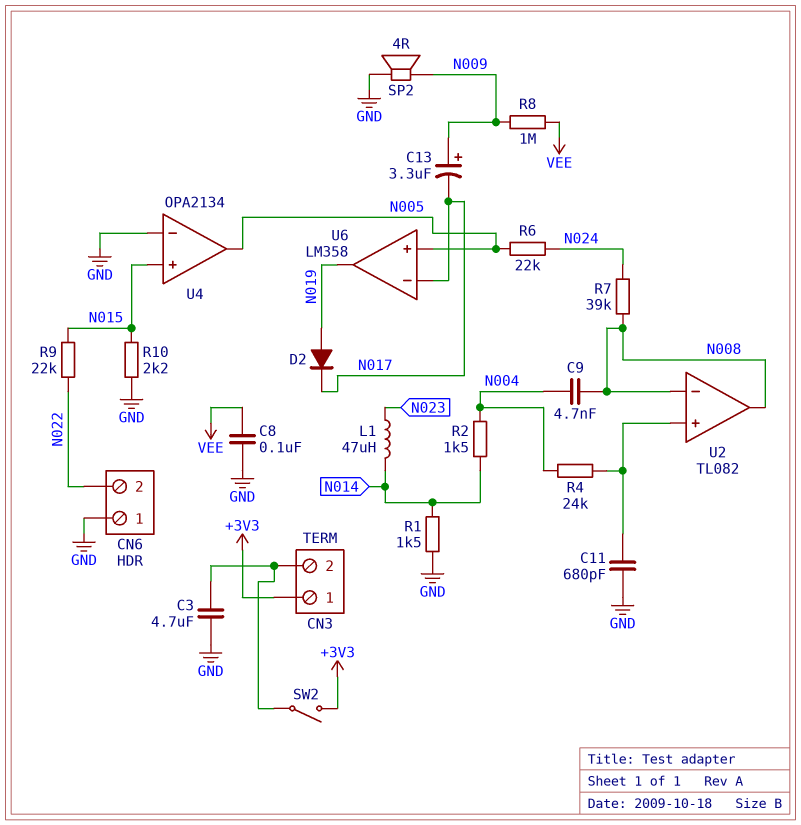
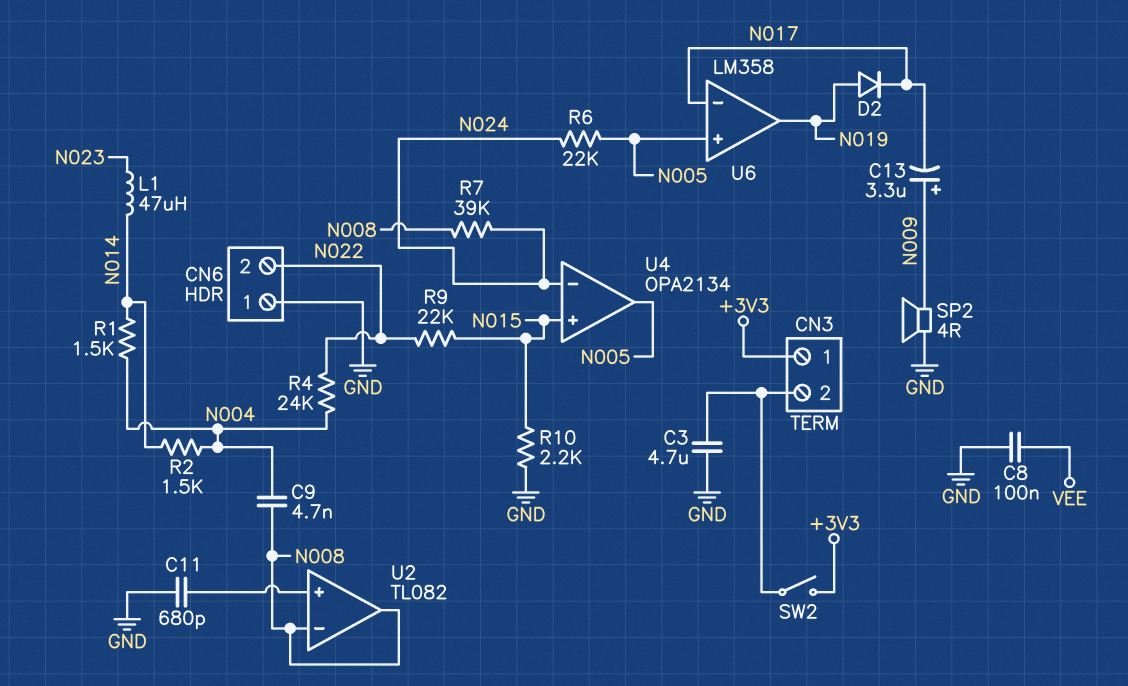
R1: 1.5k (GND, N014) -> 1.5k (N004, N014)
R4: 24k (N004, U2/in+) -> 24k (N004, N022)
R8: 1M (N009, VEE) -> none
U4 pin in-: GND -> N024

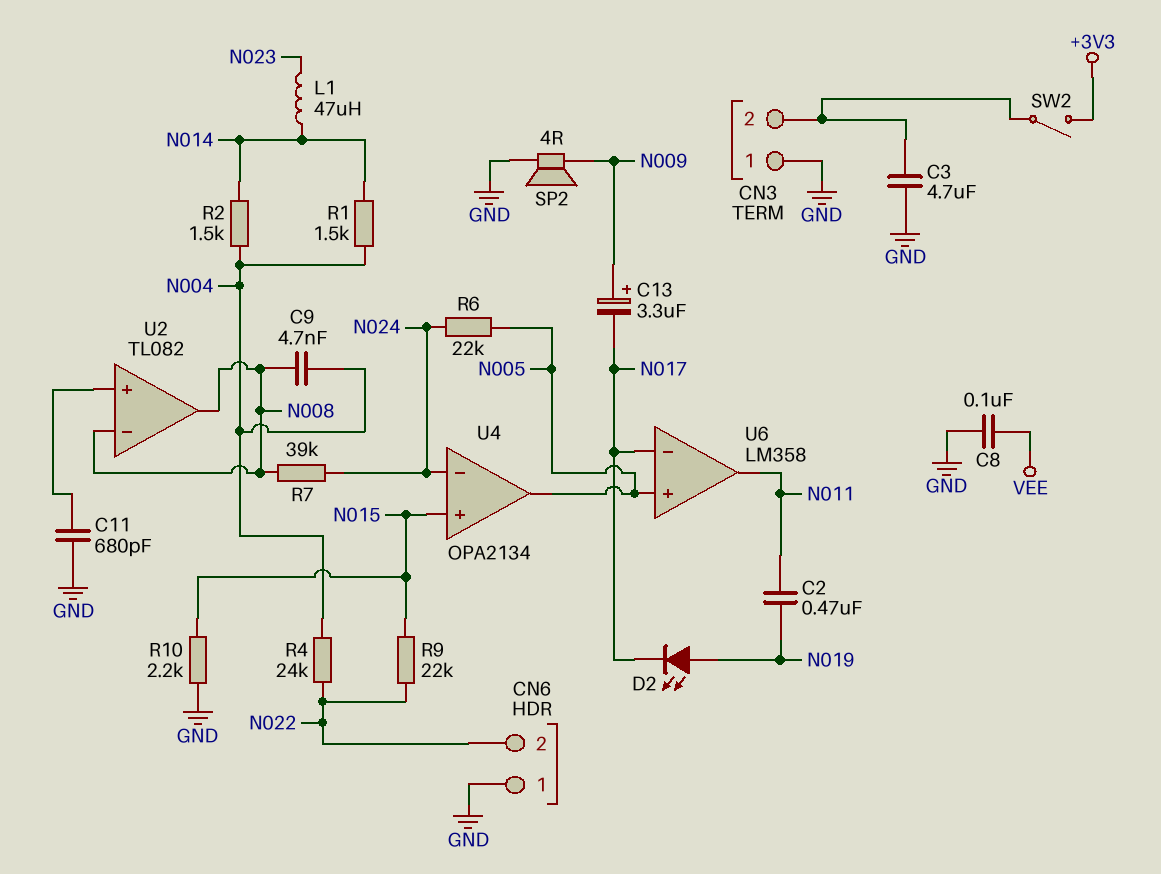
C2: none -> 470nF (N011, N019)
CN3 pin 1: +3V3 -> GND
D2: diode (A N019, K N017) -> LED (A N019, K N017)
U6 pin out: N019 -> N011

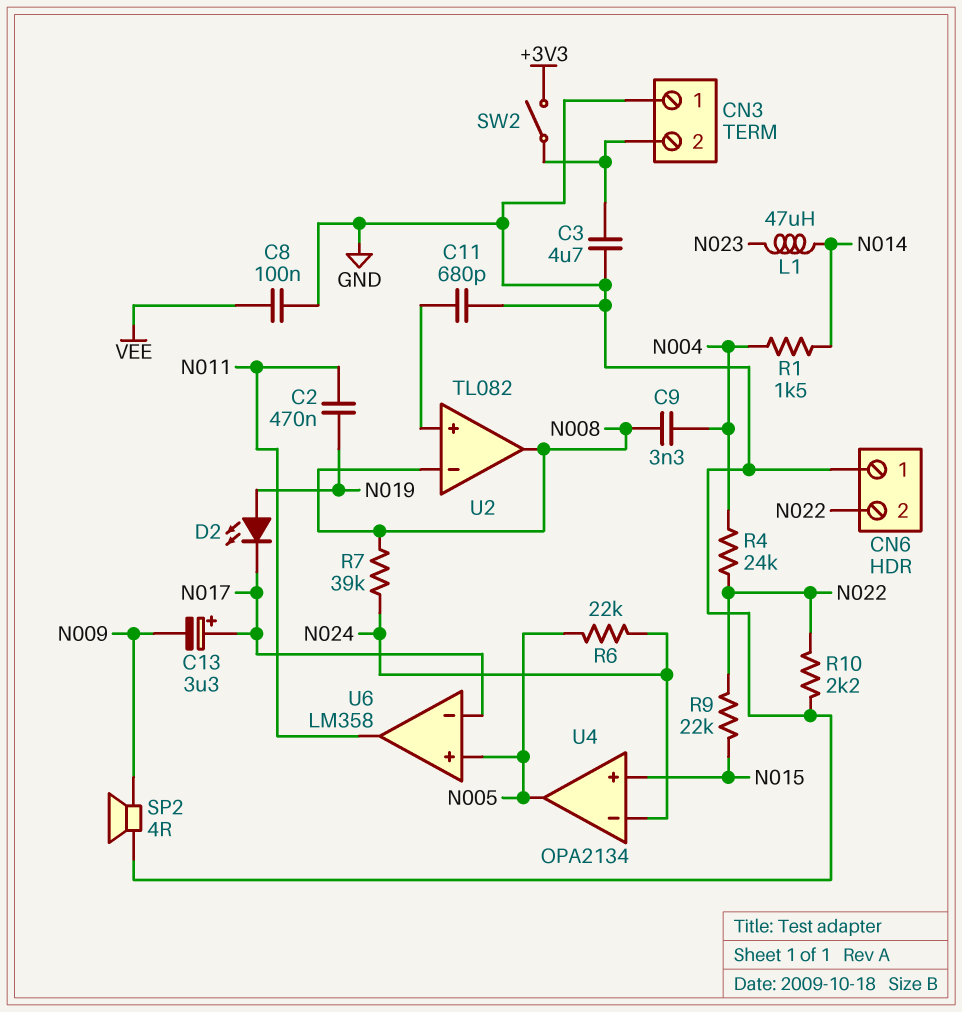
C9: 4.7nF (N004, N008) -> 3.3nF (N004, N008)
C13: 3.3uF (plus N009, minus N017) -> 3.3uF (plus N017, minus N009)
R2: 1.5k (N004, N014) -> none
R10: 2.2k (GND, N015) -> 2.2k (GND, N022)

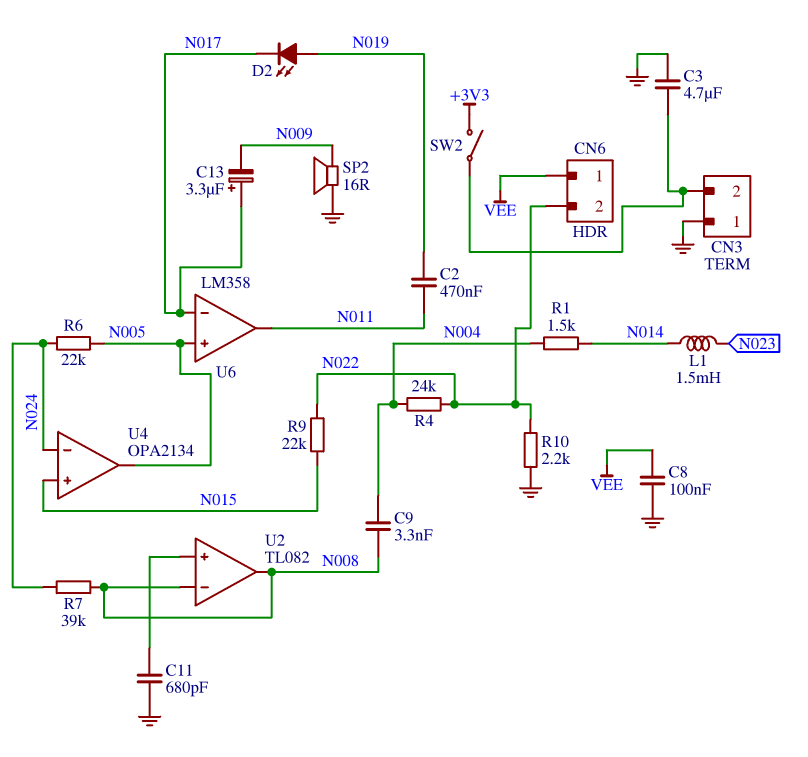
CN6 pin 1: GND -> VEE
L1: 47uH (N014, N023) -> 1.5mH (N014, N023)
SP2: speaker 4R (GND, N009) -> speaker 16R (GND, N009)

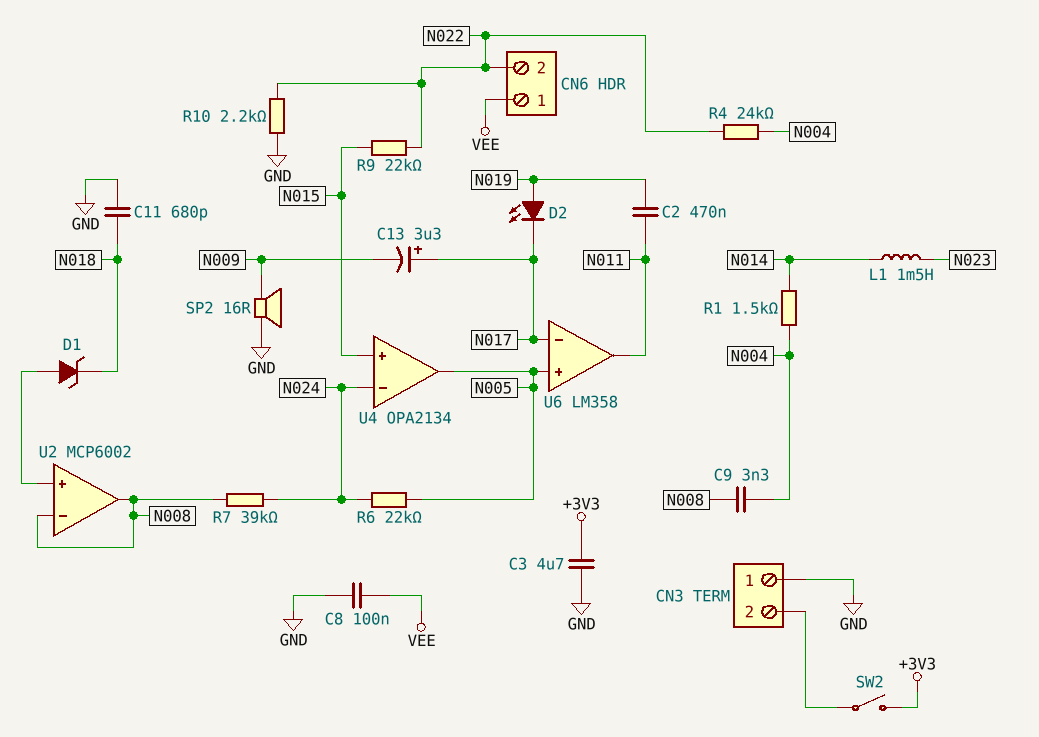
C3: 4.7uF (CN3/2, GND) -> 4.7uF (+3V3, GND)
C11: 680pF (GND, U2/in+) -> 680pF (GND, N018)
D1: none -> zener (A U2/in+, K N018)
U2: TL082 -> MCP6002

